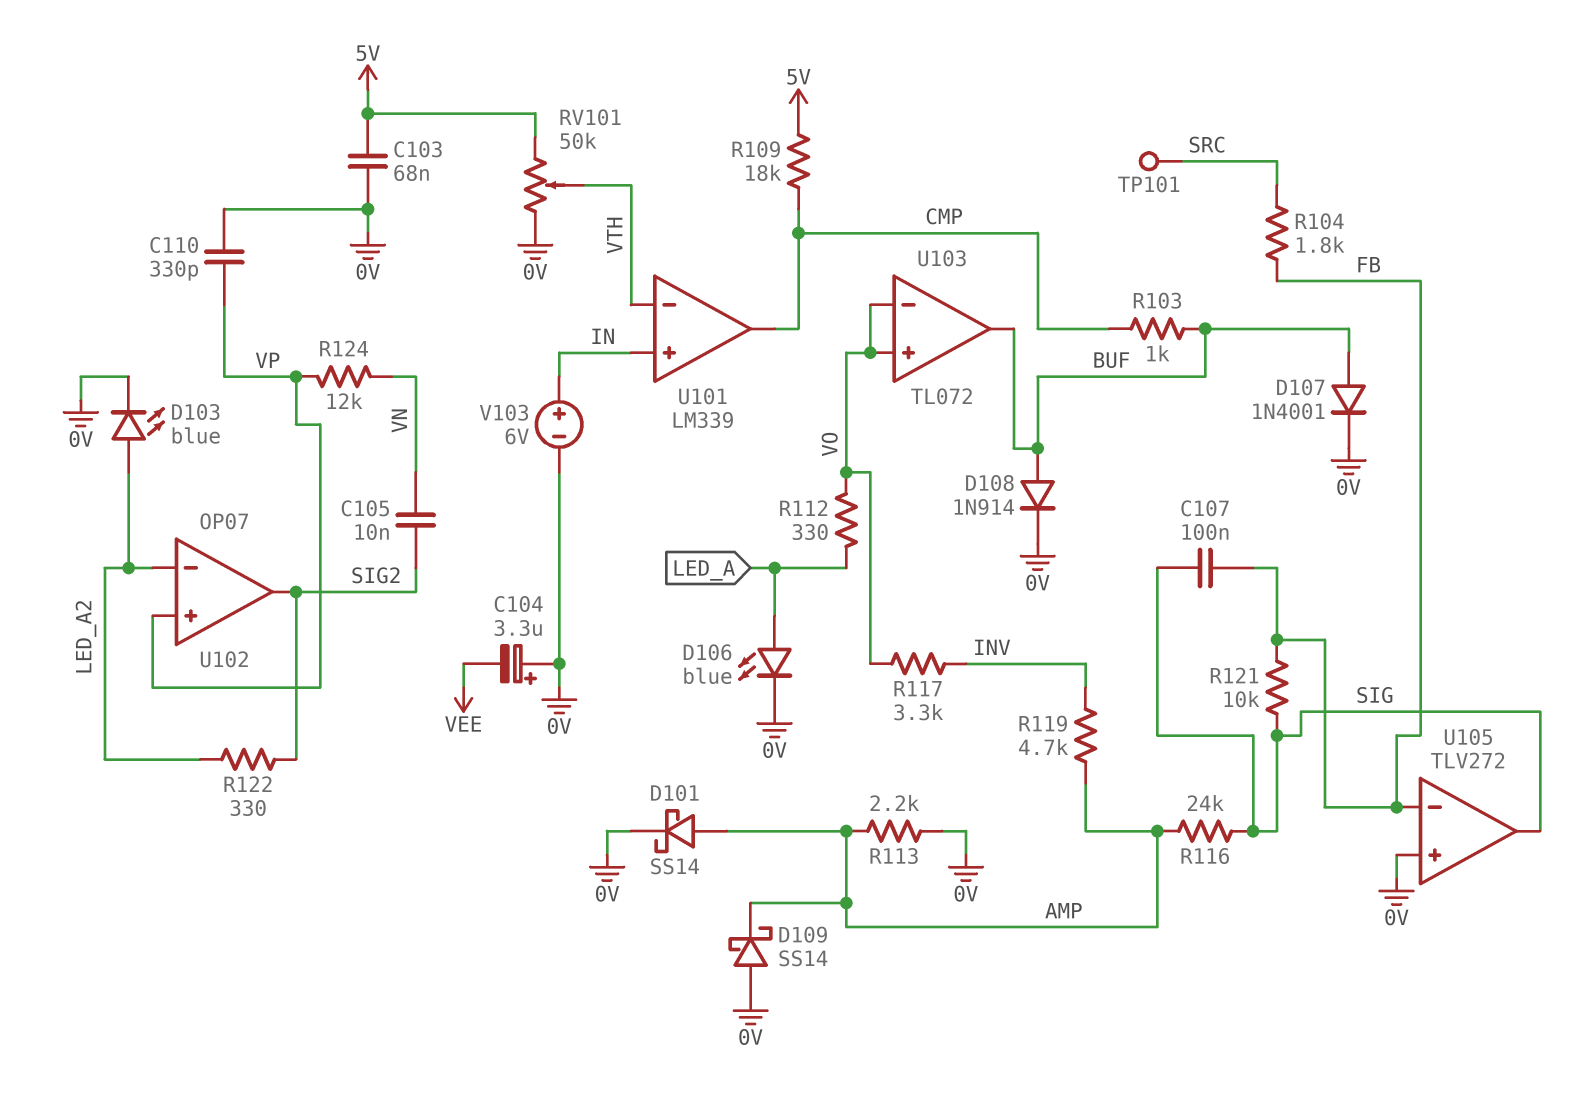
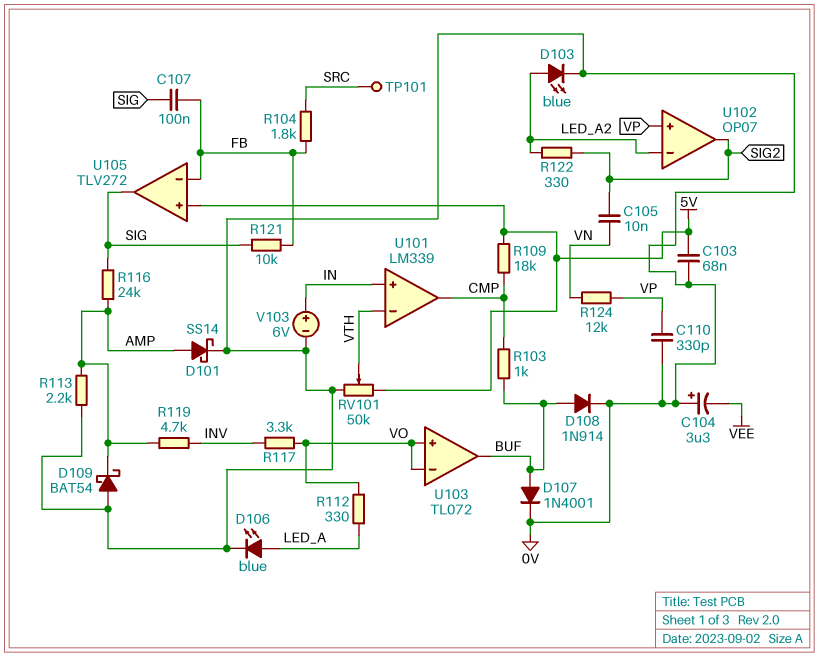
D109: schottky SS14 (A 0V, K AMP) -> schottky BAT54 (A 0V, K AMP)
U105 pin in+: 0V -> 5V

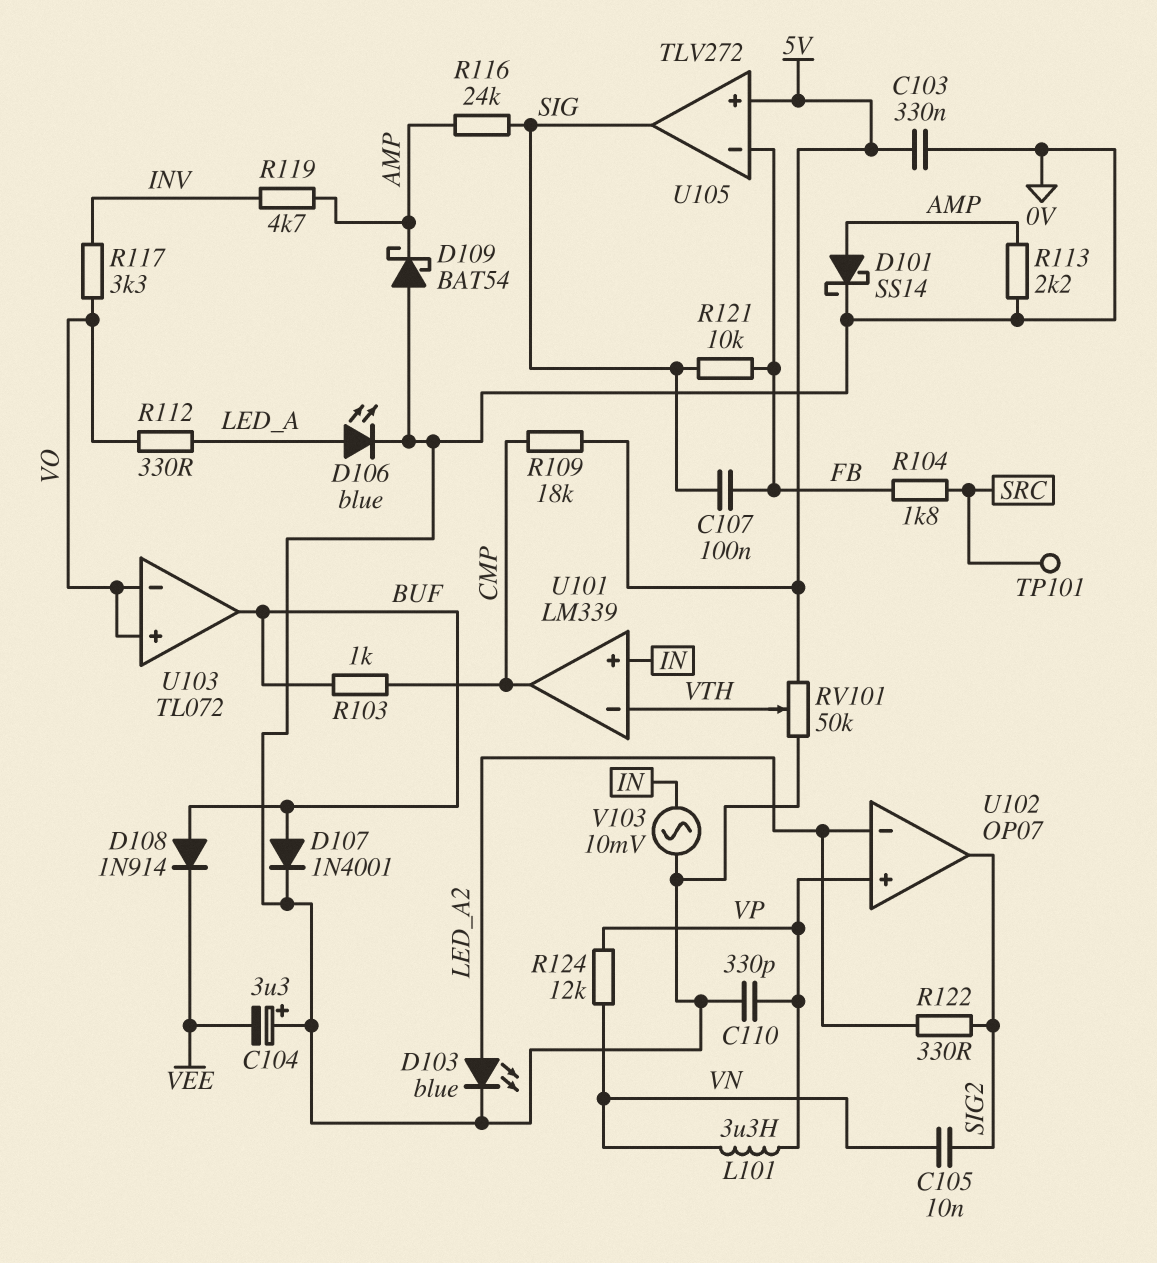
C103: 68nF (0V, 5V) -> 330nF (0V, 5V)
D108: diode 1N914 (A BUF, K 0V) -> diode 1N914 (A BUF, K VEE)
L101: none -> 3.3uH (VN, VP)
V103: 6V (plus IN, minus 0V) -> AC 10mV (0V, IN)

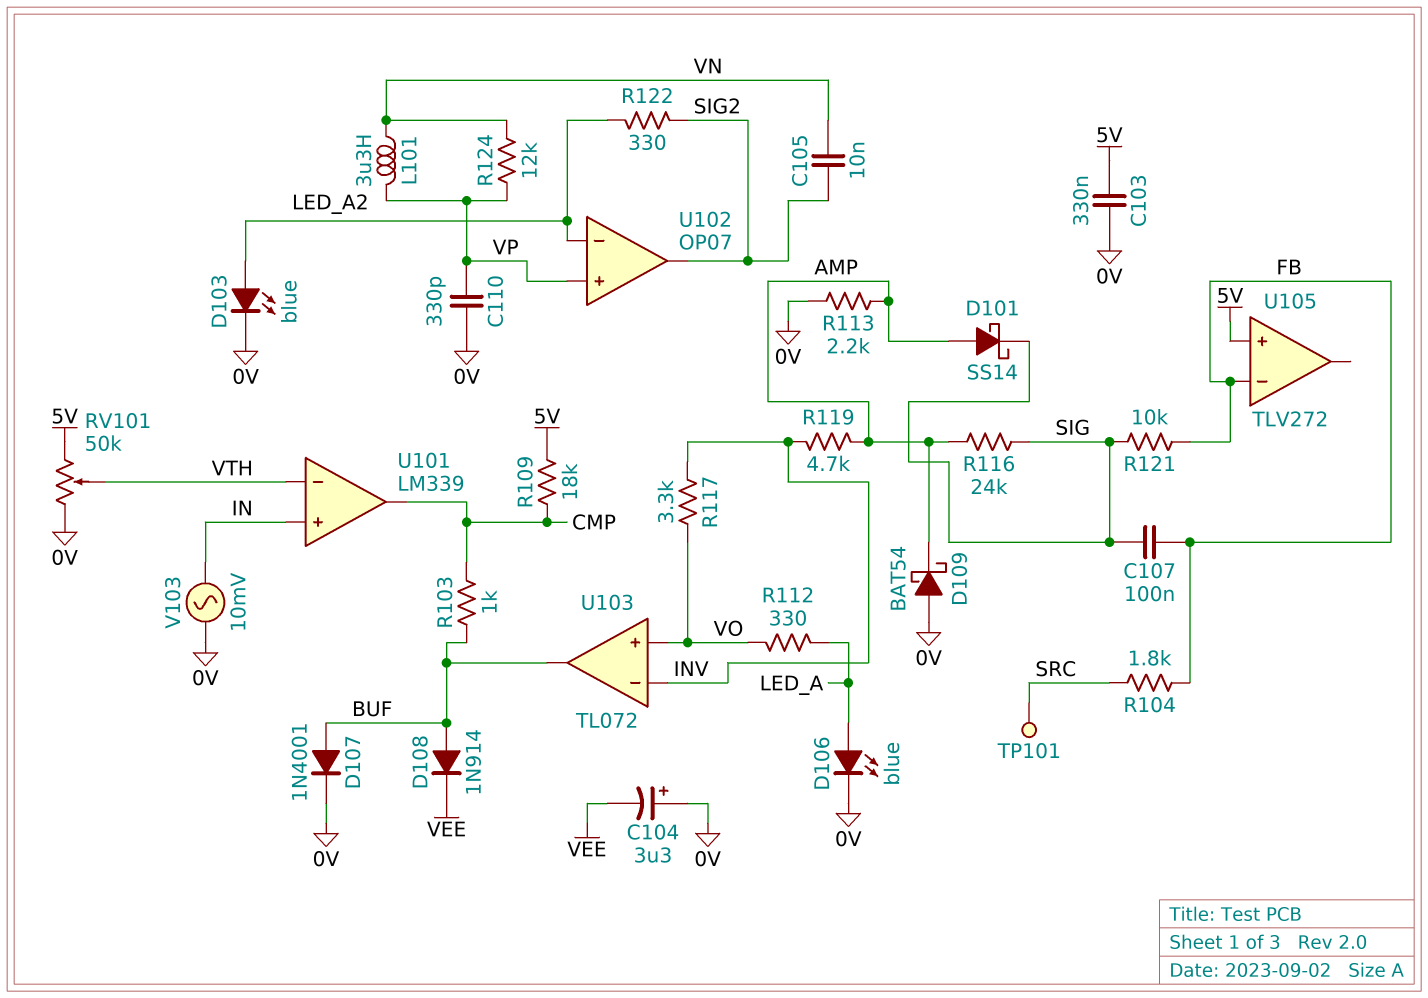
D101: schottky SS14 (A AMP, K 0V) -> schottky SS14 (A AMP, K SIG)
U103 pin in-: VO -> INV
U105 pin out: SIG -> none

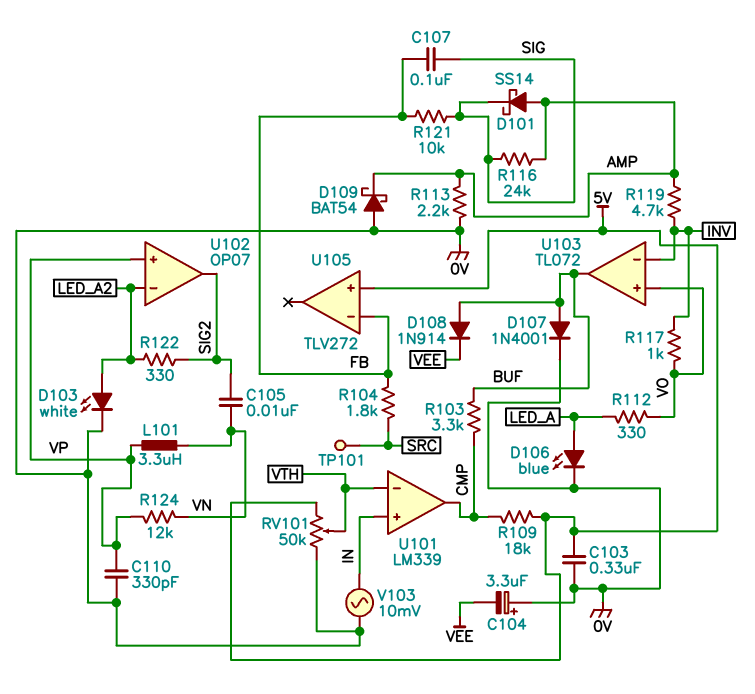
D103: LED blue (A LED_A2, K 0V) -> LED white (A LED_A2, K 0V)
R103: 1k (BUF, CMP) -> 3.3k (BUF, CMP)
R117: 3.3k (INV, VO) -> 1k (INV, VO)

